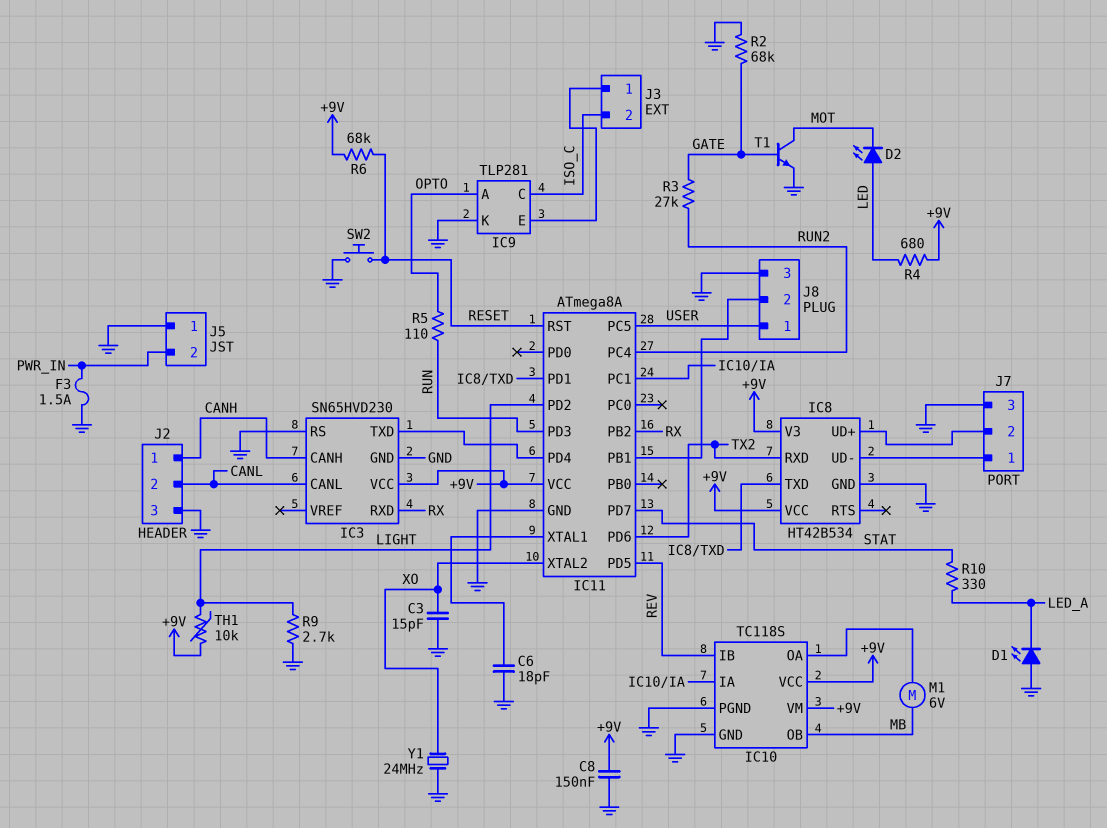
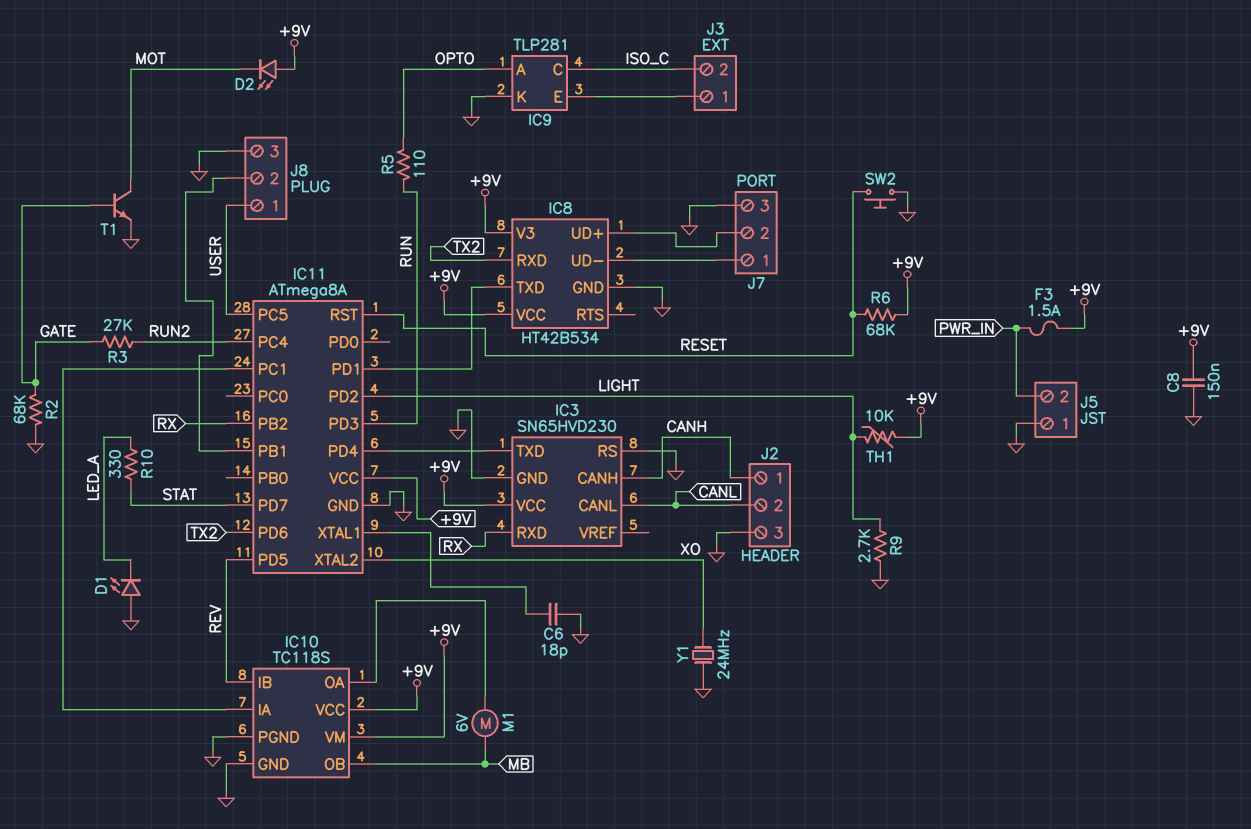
C3: 15pF (GND, XO) -> none
D2: LED (A LED, K MOT) -> LED (A +9V, K MOT)
F3: 1.5A (GND, PWR_IN) -> 1.5A (+9V, PWR_IN)
R4: 680 (+9V, LED) -> none

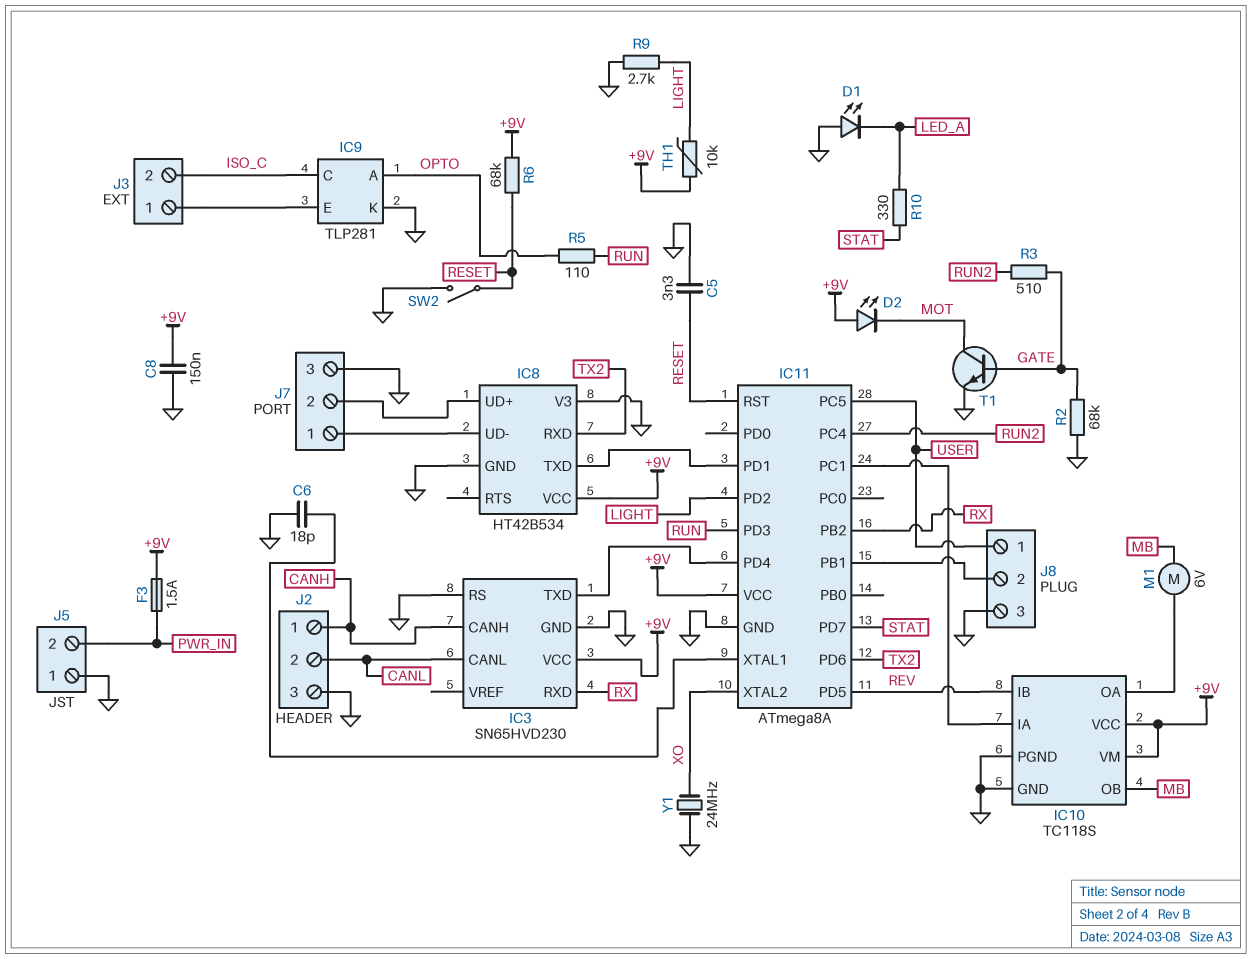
C5: none -> 3.3nF (GND, RESET)
IC8 pin V3: +9V -> GND
R3: 27k (GATE, RUN2) -> 510 (GATE, RUN2)
SW2: button (GND, RESET) -> switch (GND, RESET)

